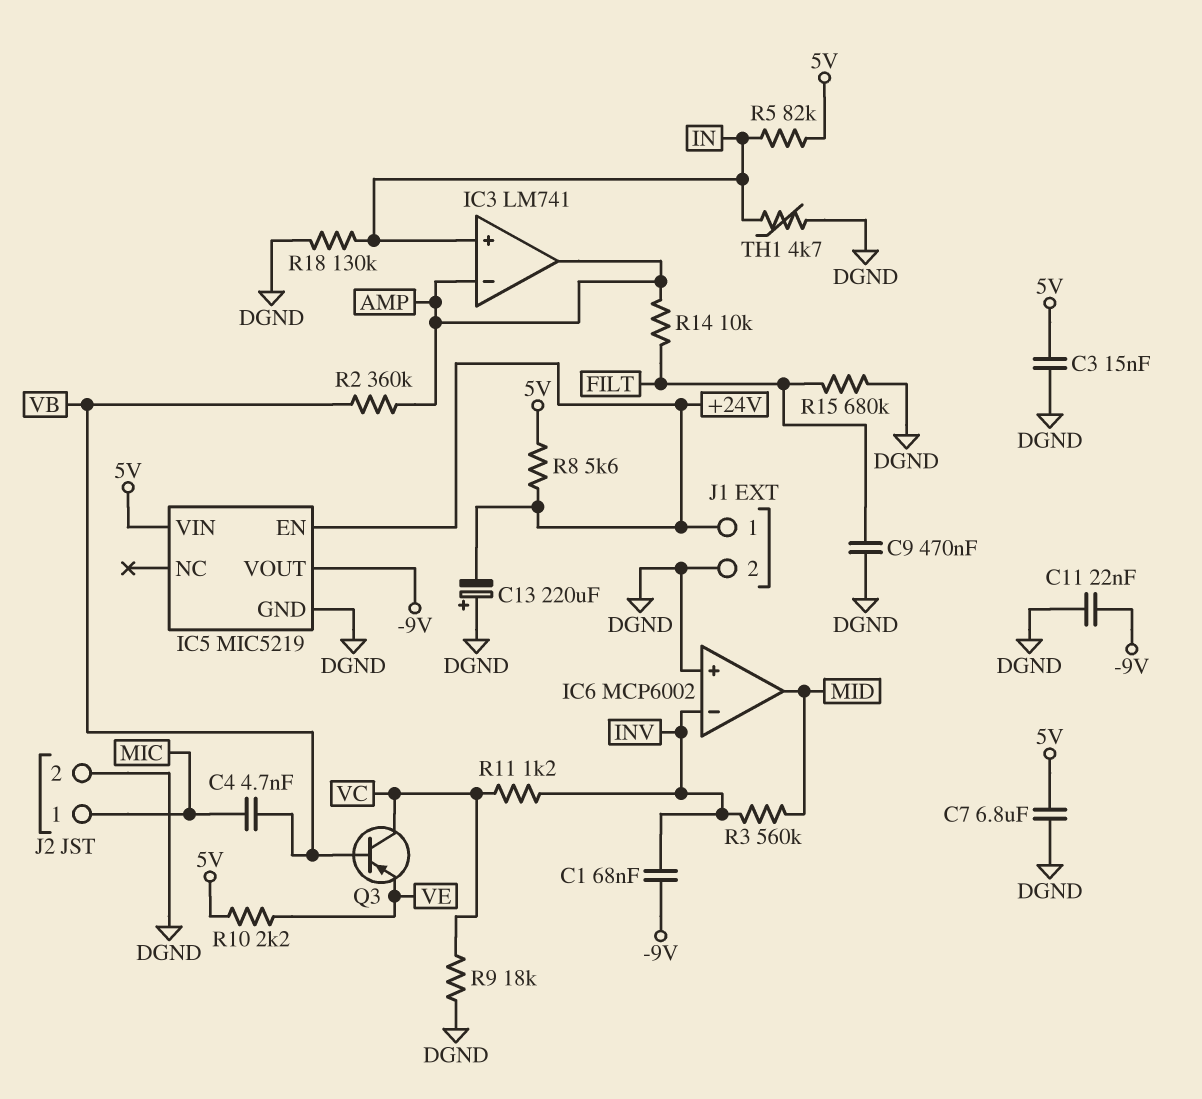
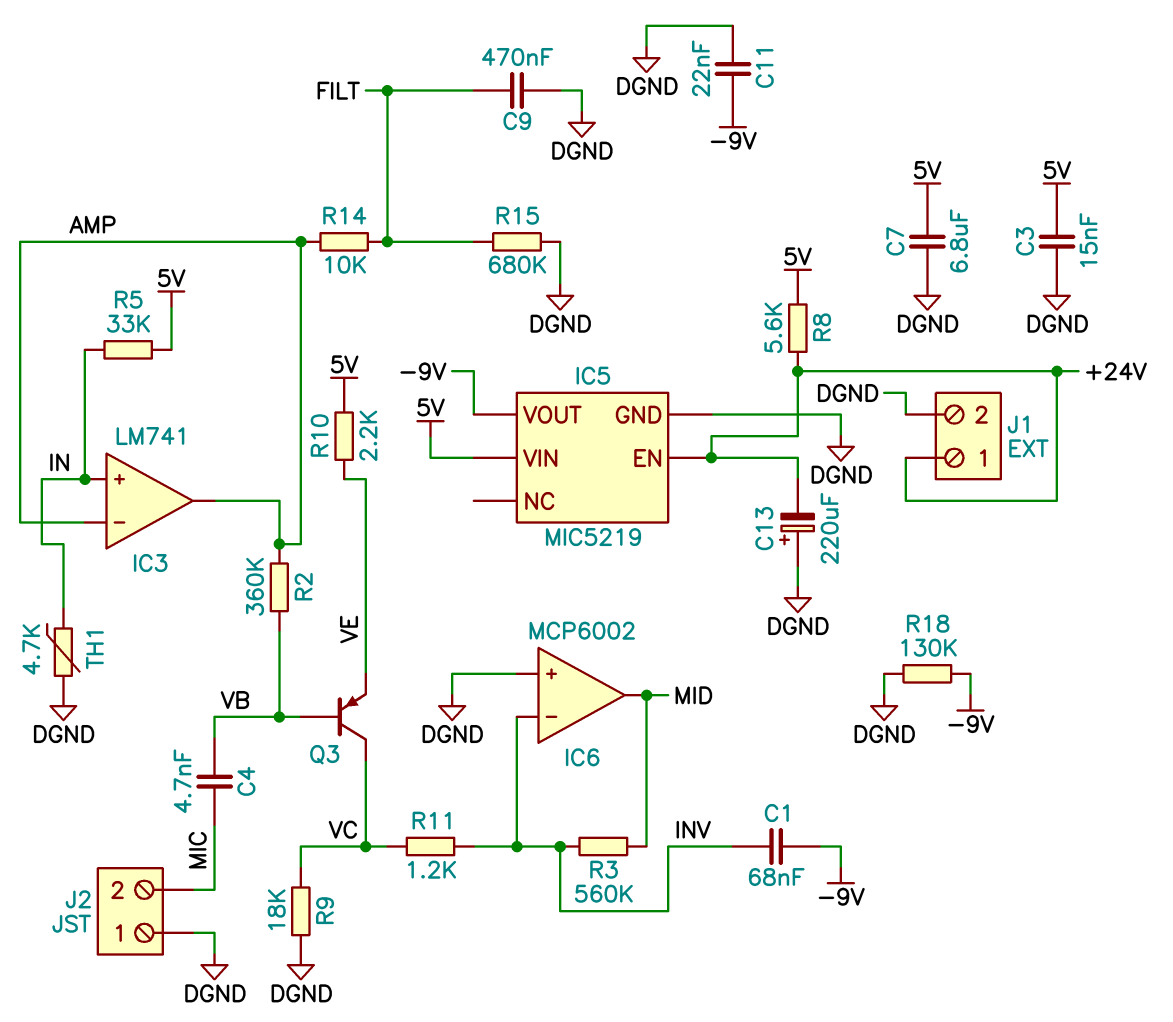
J2 pin 1: MIC -> DGND
J2 pin 2: DGND -> MIC
R5: 82k (5V, IN) -> 33k (5V, IN)
R18: 130k (DGND, IN) -> 130k (-9V, DGND)

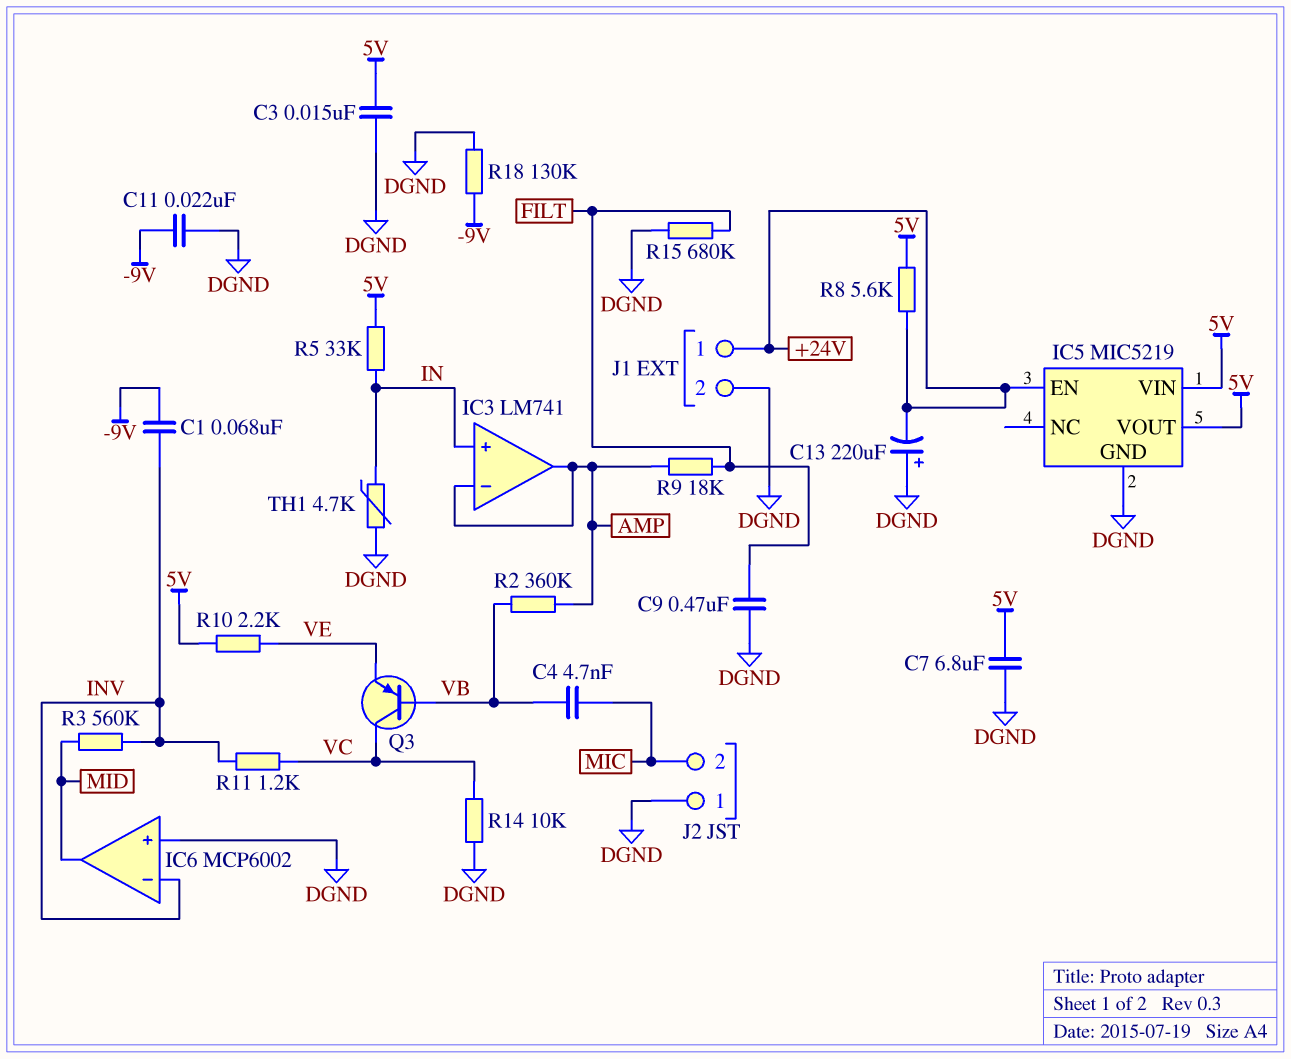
IC5 pin VOUT: -9V -> 5V
R9: 18k (DGND, VC) -> 18k (AMP, FILT)
R14: 10k (AMP, FILT) -> 10k (DGND, VC)

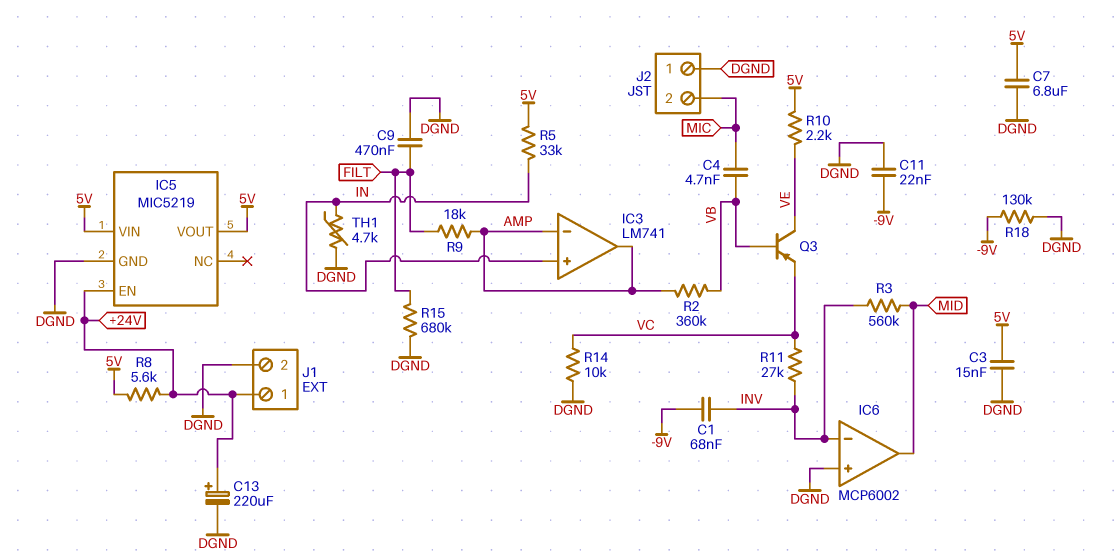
C13: 220uF (plus DGND, minus +24V) -> 220uF (plus +24V, minus DGND)
Q3: PNP (B VB, C VC, E VE) -> PNP (B VB, C VE, E VC)
R11: 1.2k (INV, VC) -> 27k (INV, VC)

